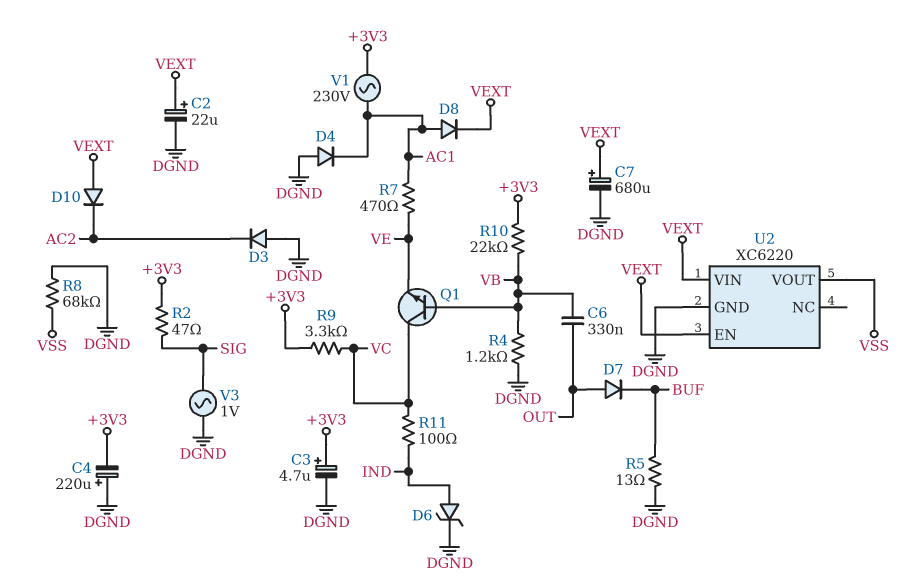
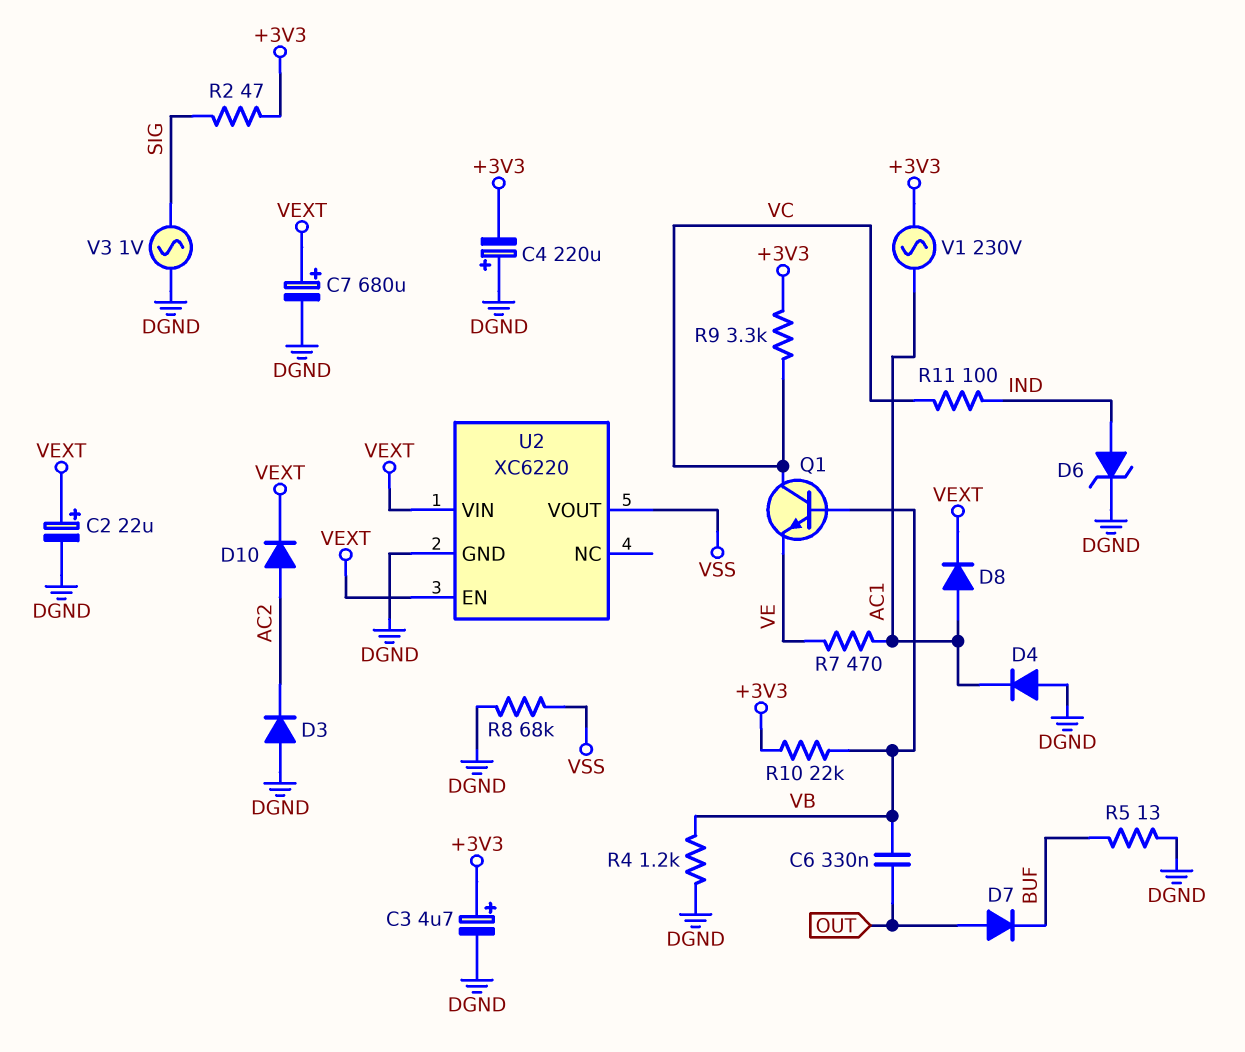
D10: diode (A VEXT, K AC2) -> diode (A AC2, K VEXT)

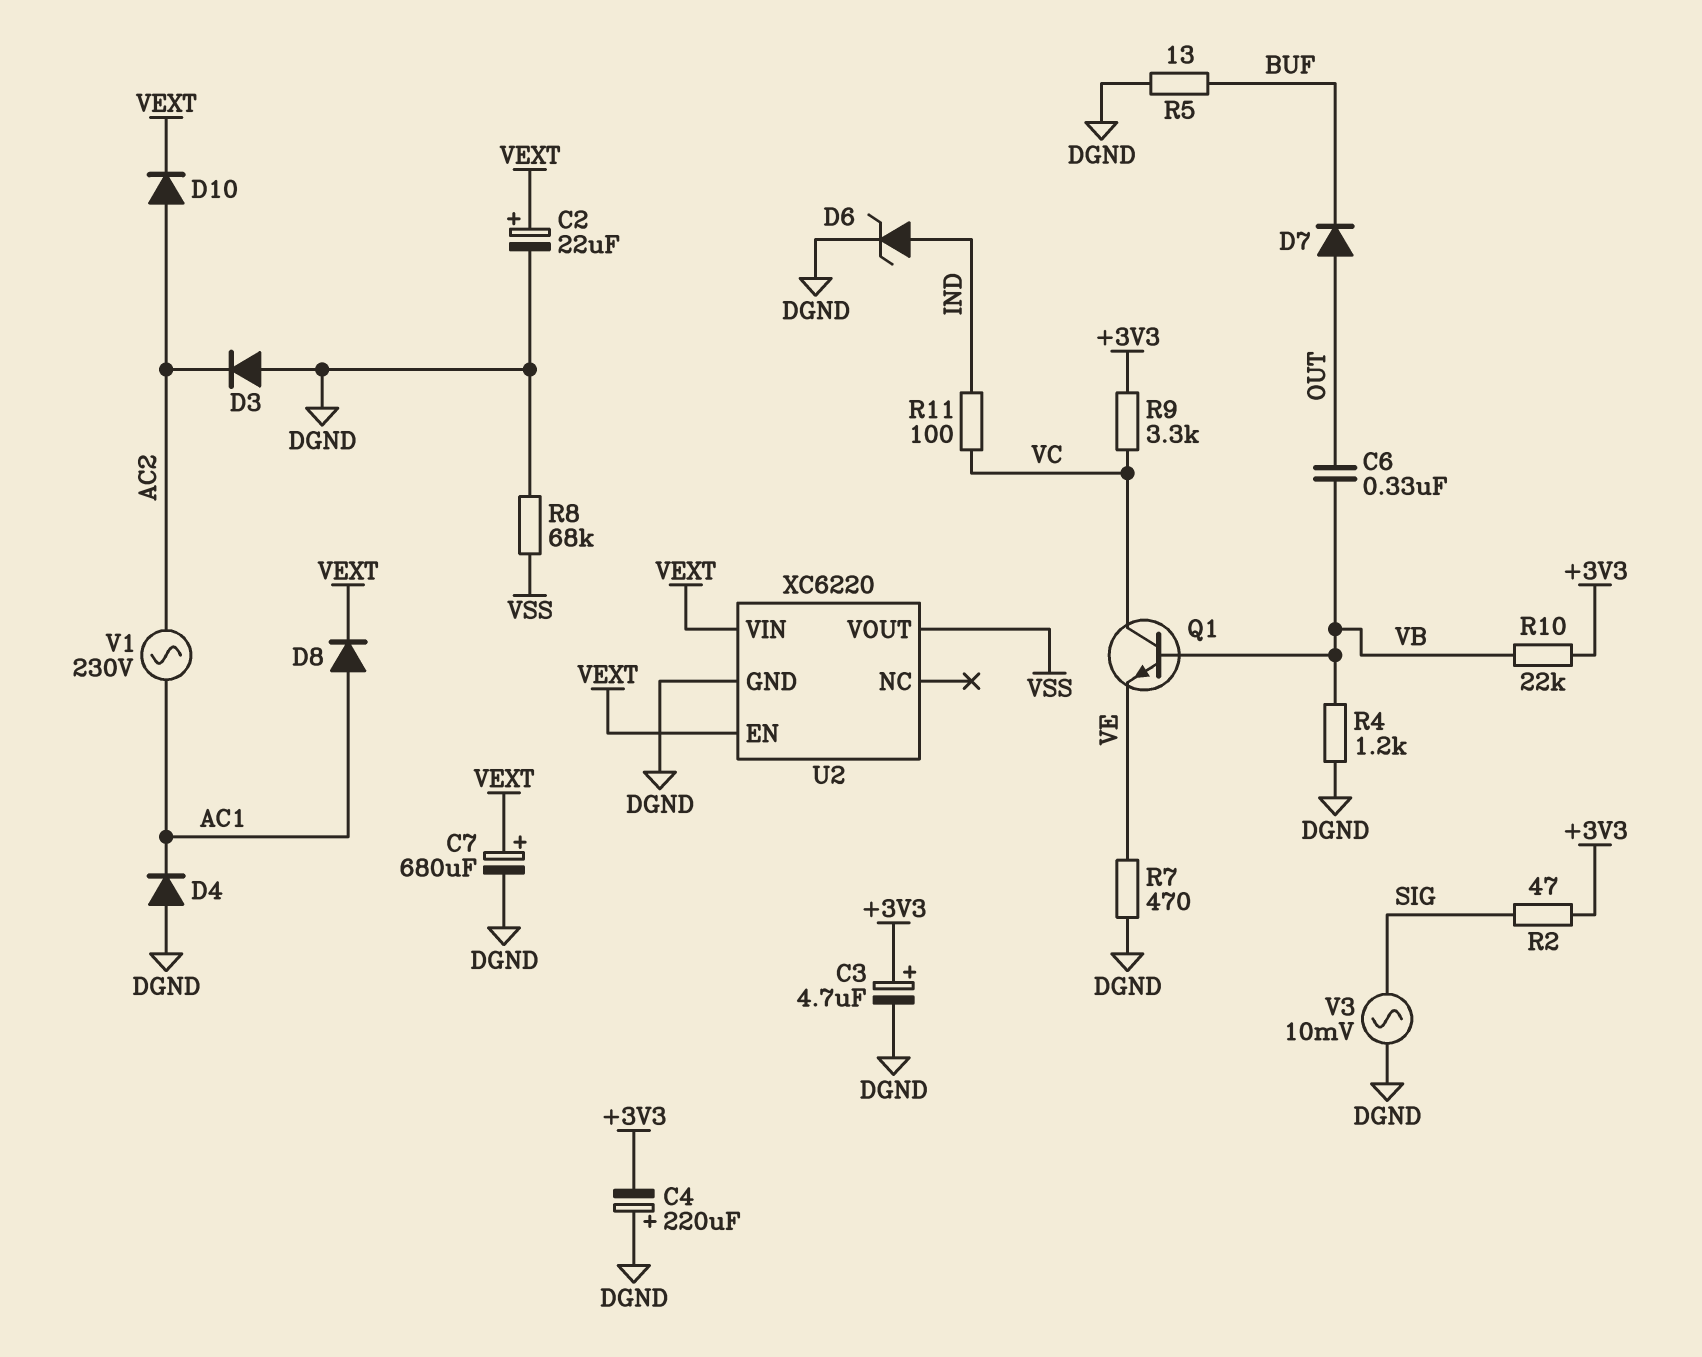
R7: 470 (AC1, VE) -> 470 (DGND, VE)
V1: AC 230V (+3V3, AC1) -> AC 230V (AC1, AC2)
V3: AC 1V (DGND, SIG) -> AC 10mV (DGND, SIG)

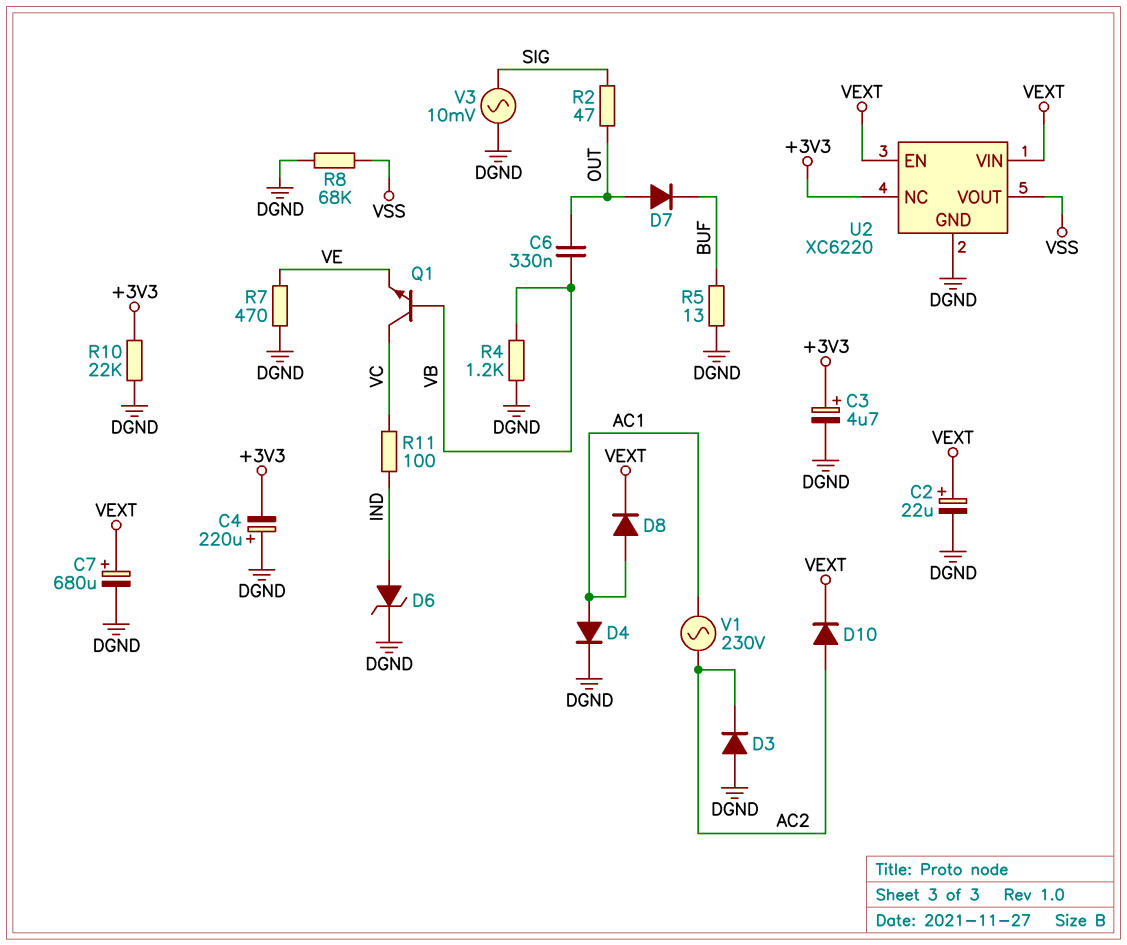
D4: diode (A DGND, K AC1) -> diode (A AC1, K DGND)
R2: 47 (+3V3, SIG) -> 47 (OUT, SIG)
R9: 3.3k (+3V3, VC) -> none
R10: 22k (+3V3, VB) -> 22k (+3V3, DGND)
U2 pin NC: none -> +3V3

